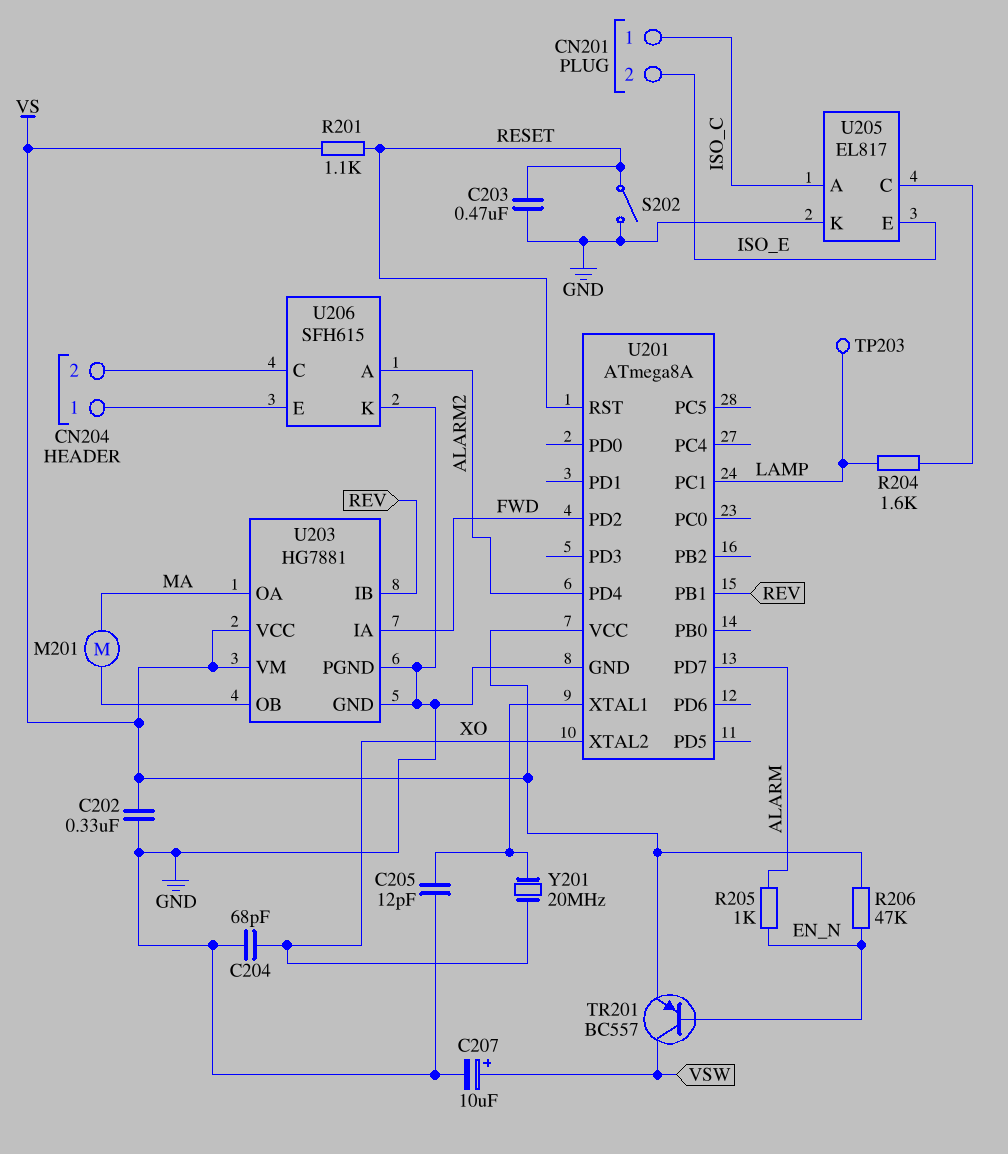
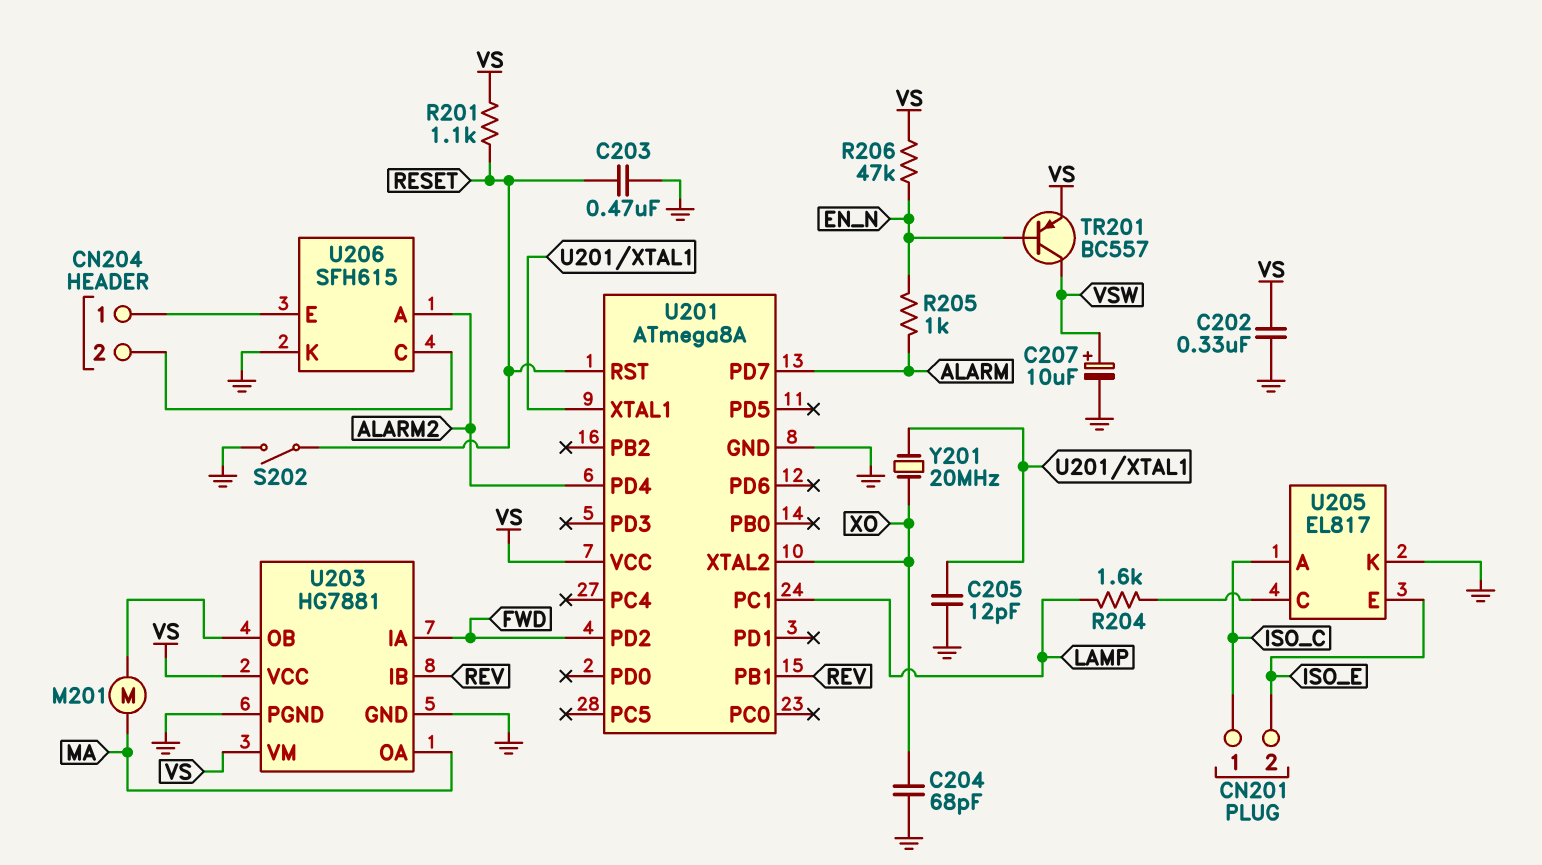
TP203: test point (LAMP) -> none

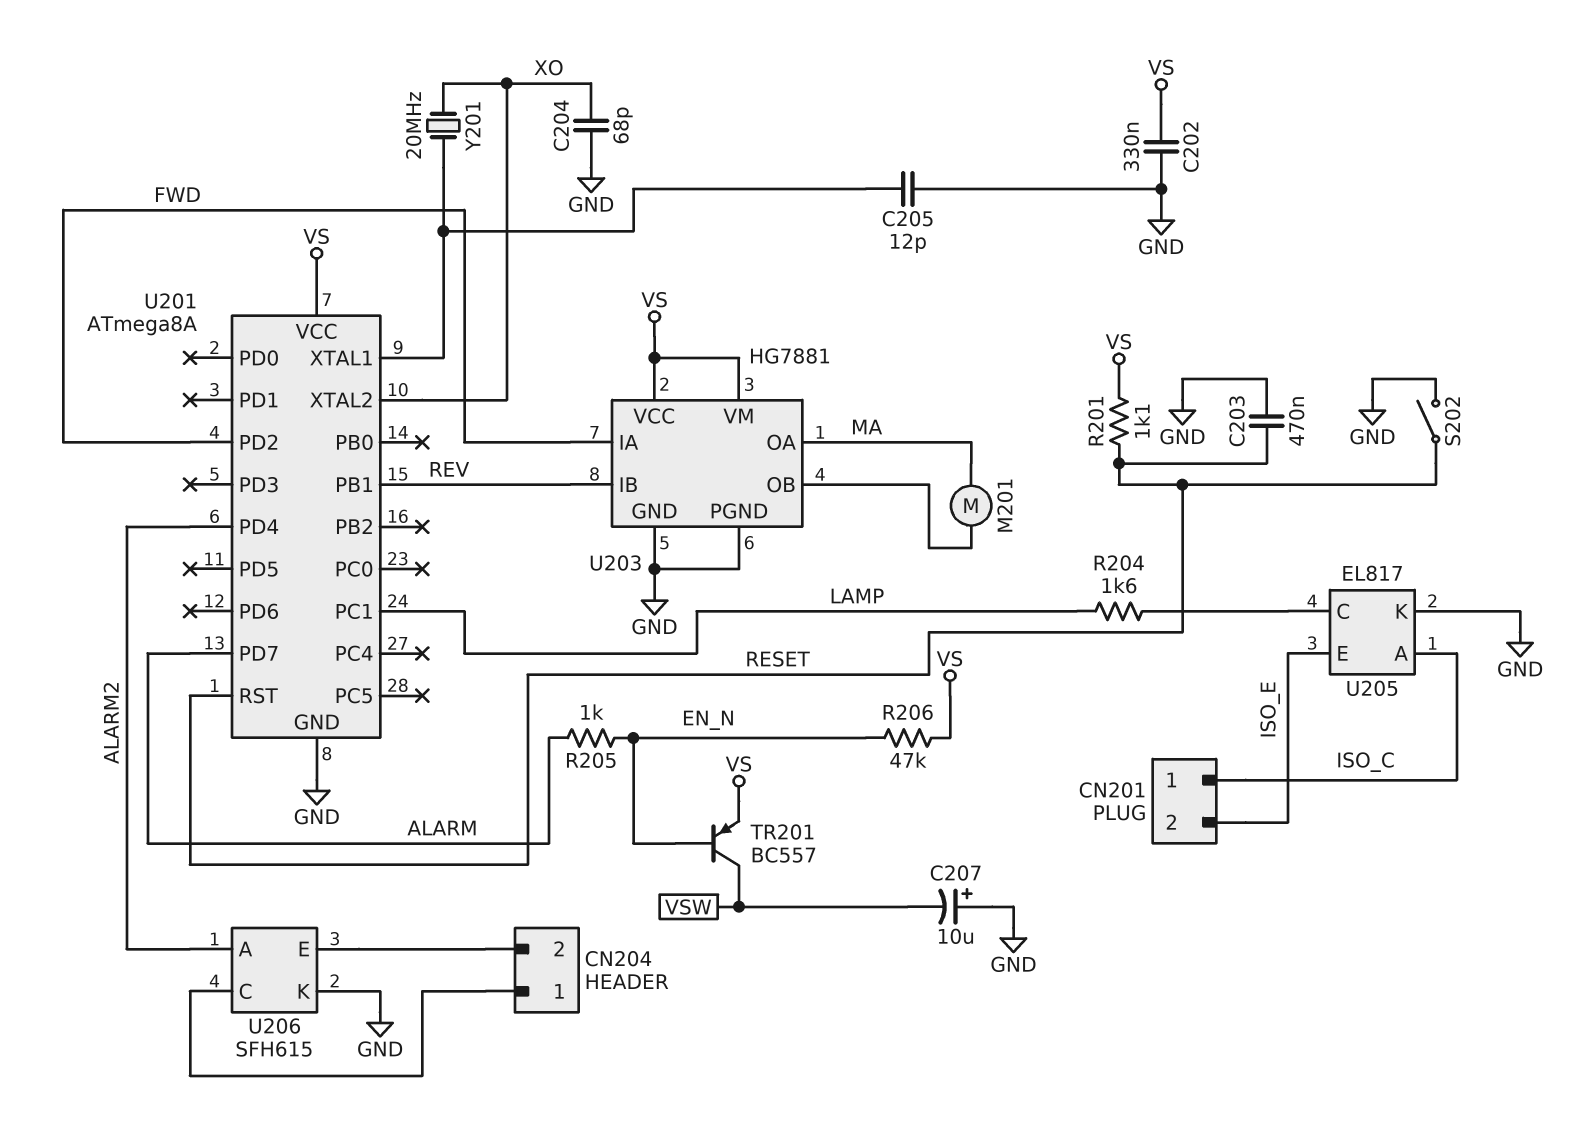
C207: 10uF (plus VSW, minus GND) -> 10uF (plus GND, minus VSW)
U206 pin C: CN204/2 -> CN204/1
U206 pin E: CN204/1 -> CN204/2

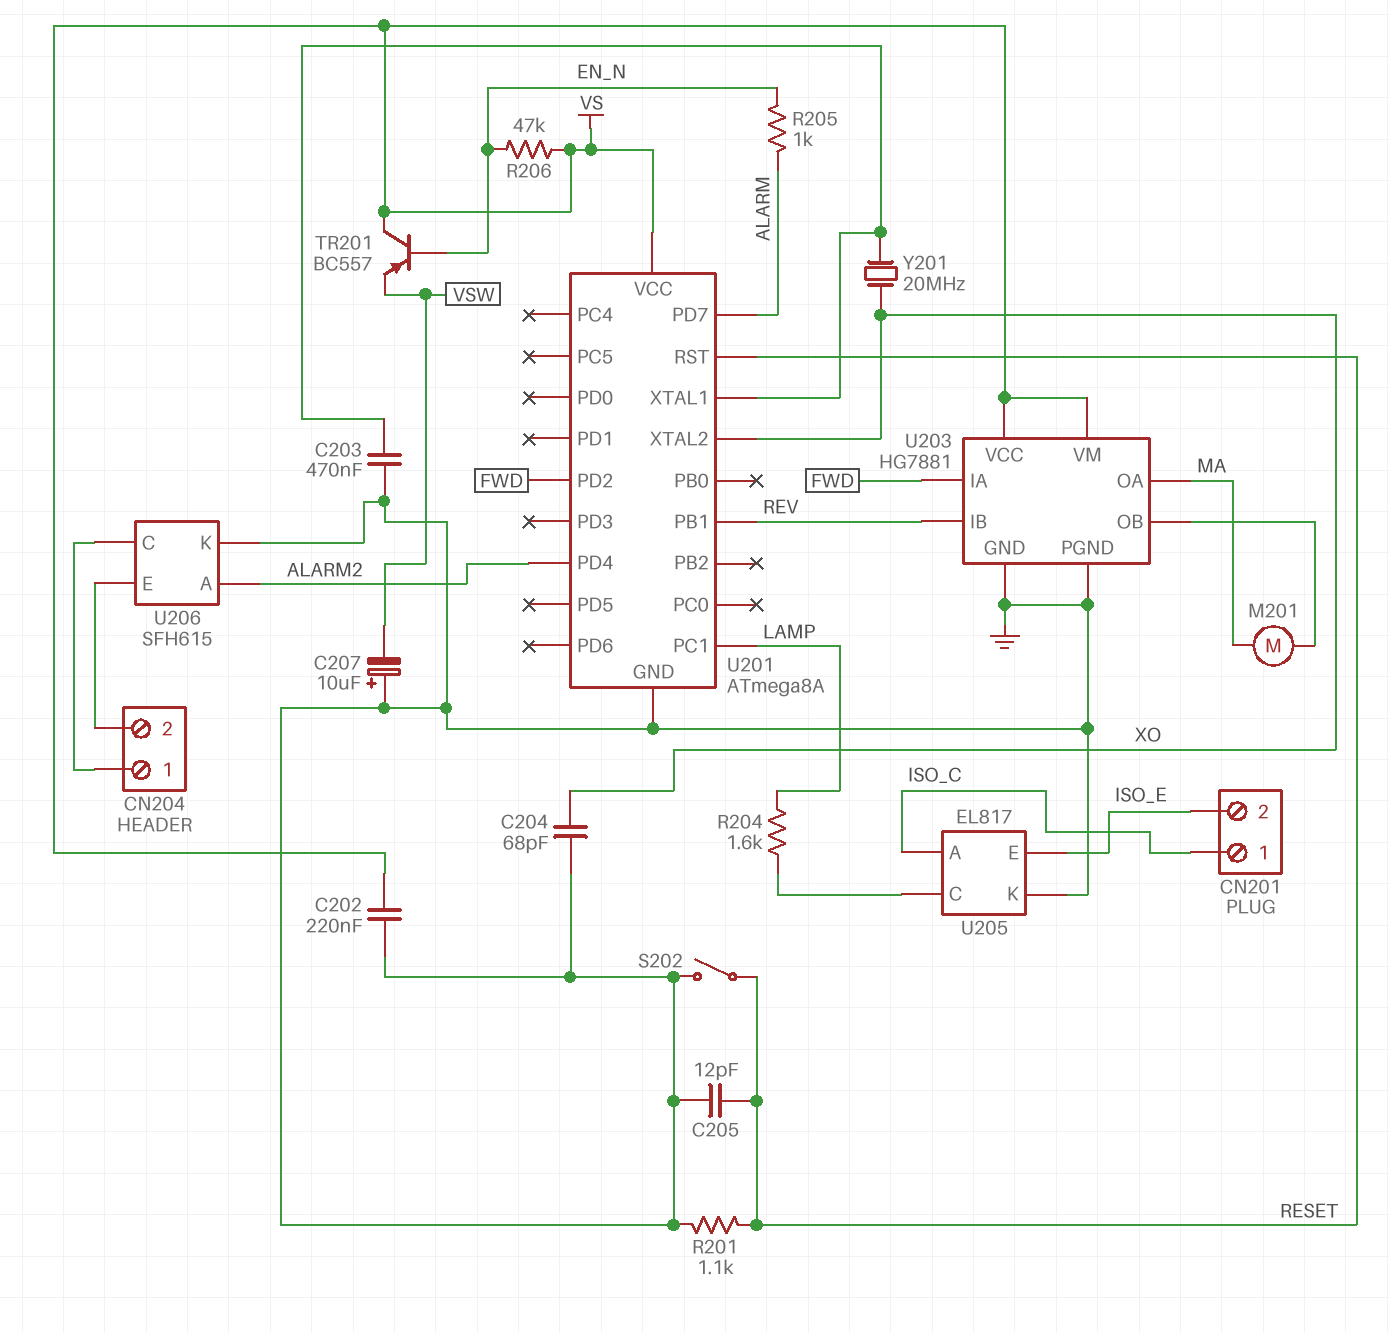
C202: 330nF (GND, VS) -> 220nF (GND, VS)
C203: 470nF (GND, RESET) -> 470nF (GND, U201/XTAL1)
C205: 12pF (GND, U201/XTAL1) -> 12pF (GND, RESET)
R201: 1.1k (RESET, VS) -> 1.1k (GND, RESET)
TR201: PNP BC557 (B EN_N, C VSW, E VS) -> PNP BC557 (B EN_N, C VS, E VSW)

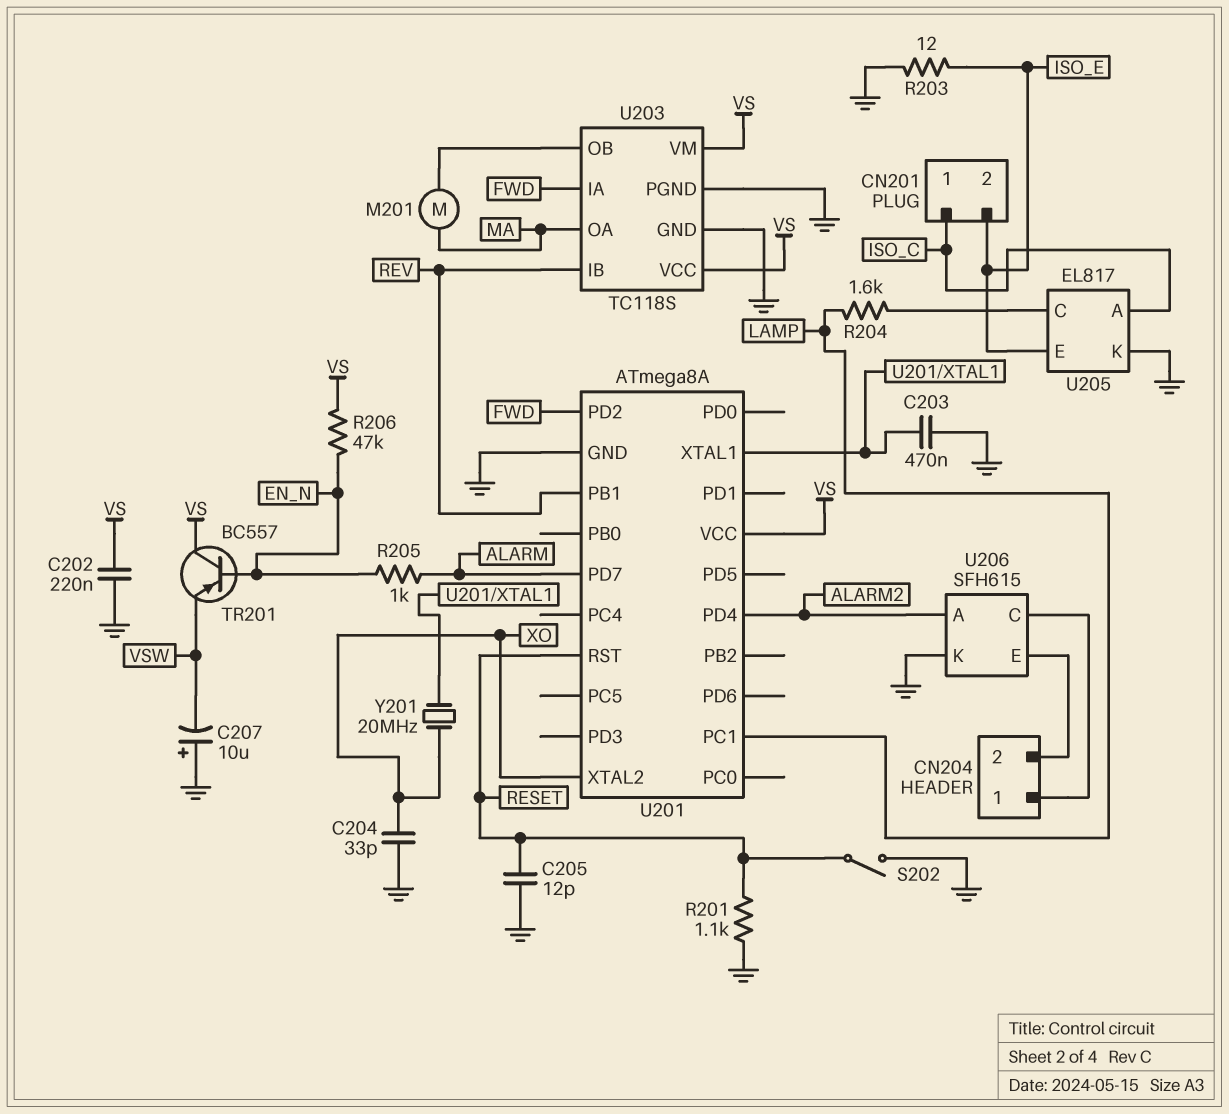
C204: 68pF (GND, XO) -> 33pF (GND, XO)
R203: none -> 12 (GND, ISO_E)
U203: HG7881 -> TC118S

